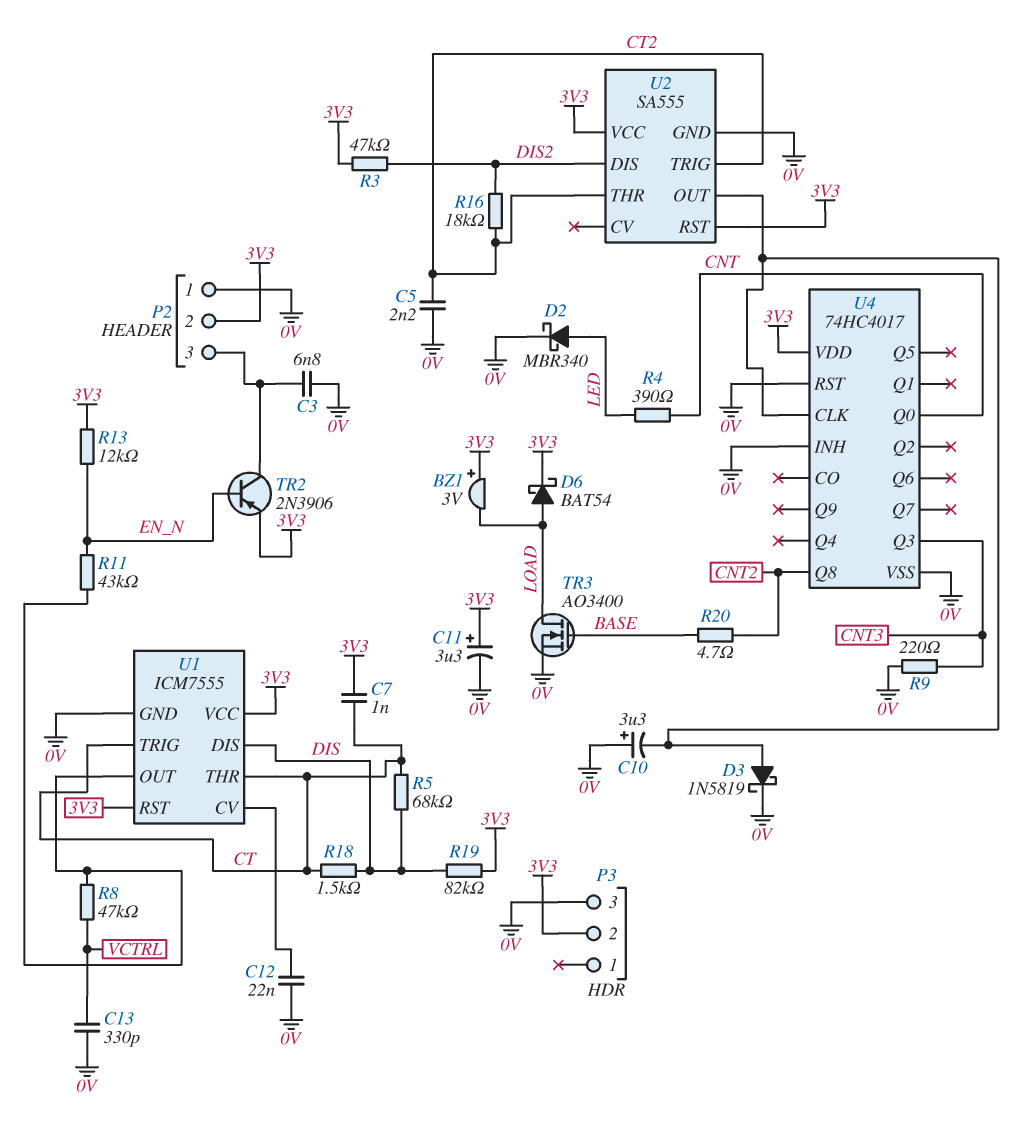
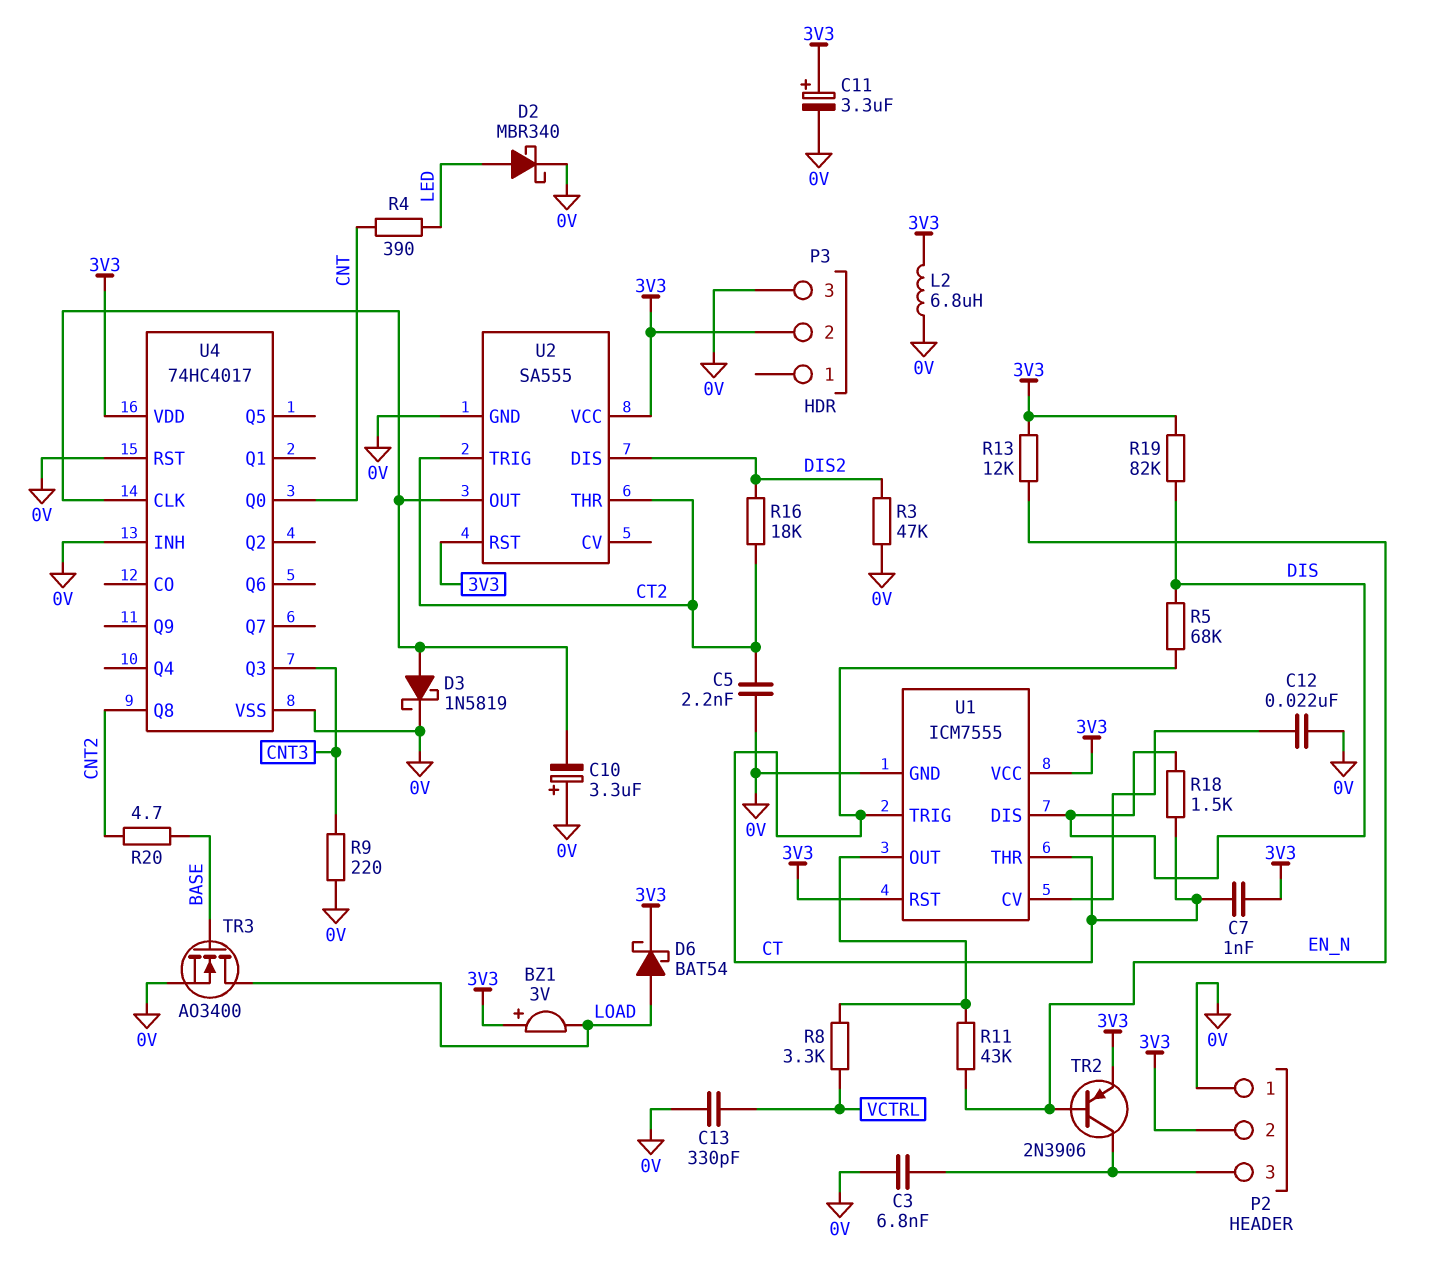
L2: none -> 6.8uH (0V, 3V3)
R3: 47k (3V3, DIS2) -> 47k (0V, DIS2)
R8: 47k (U1/OUT, VCTRL) -> 3.3k (U1/OUT, VCTRL)

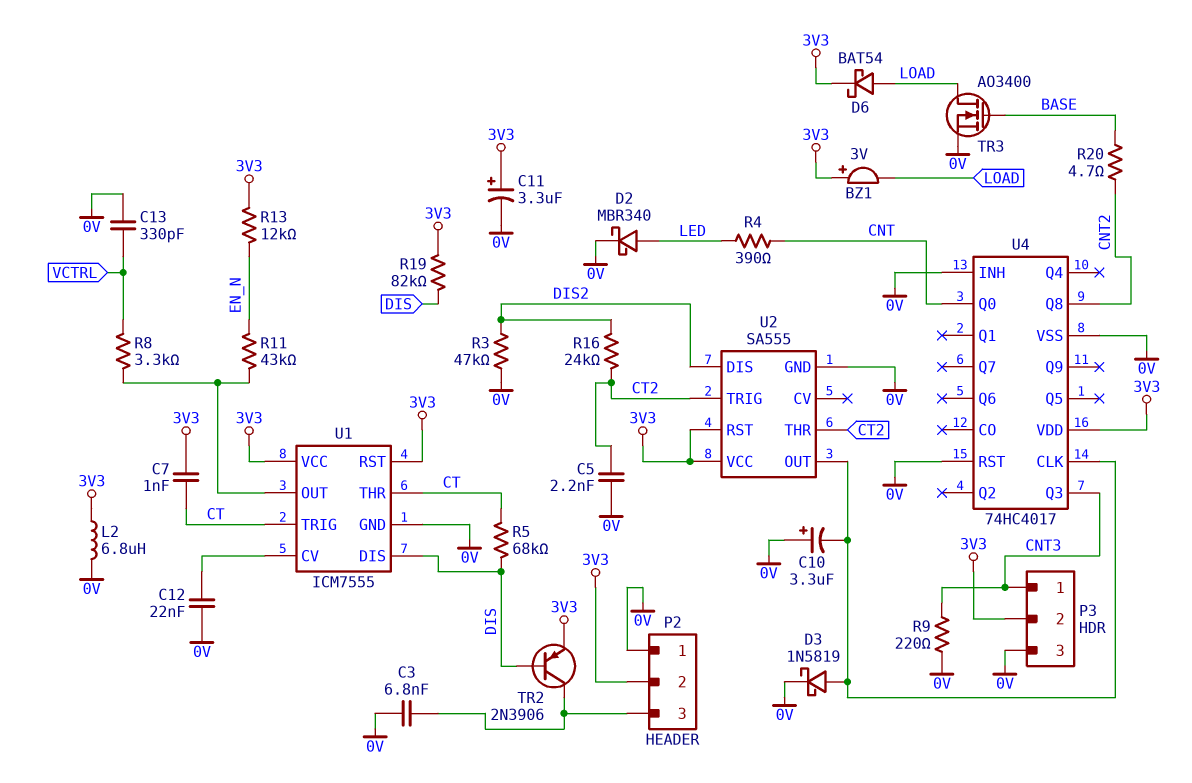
P3 pin 1: none -> CNT3
R16: 18k (CT2, DIS2) -> 24k (CT2, DIS2)
R18: 1.5k (CT, DIS) -> none
TR2: PNP 2N3906 (B EN_N, C P2/3, E 3V3) -> PNP 2N3906 (B DIS, C P2/3, E 3V3)

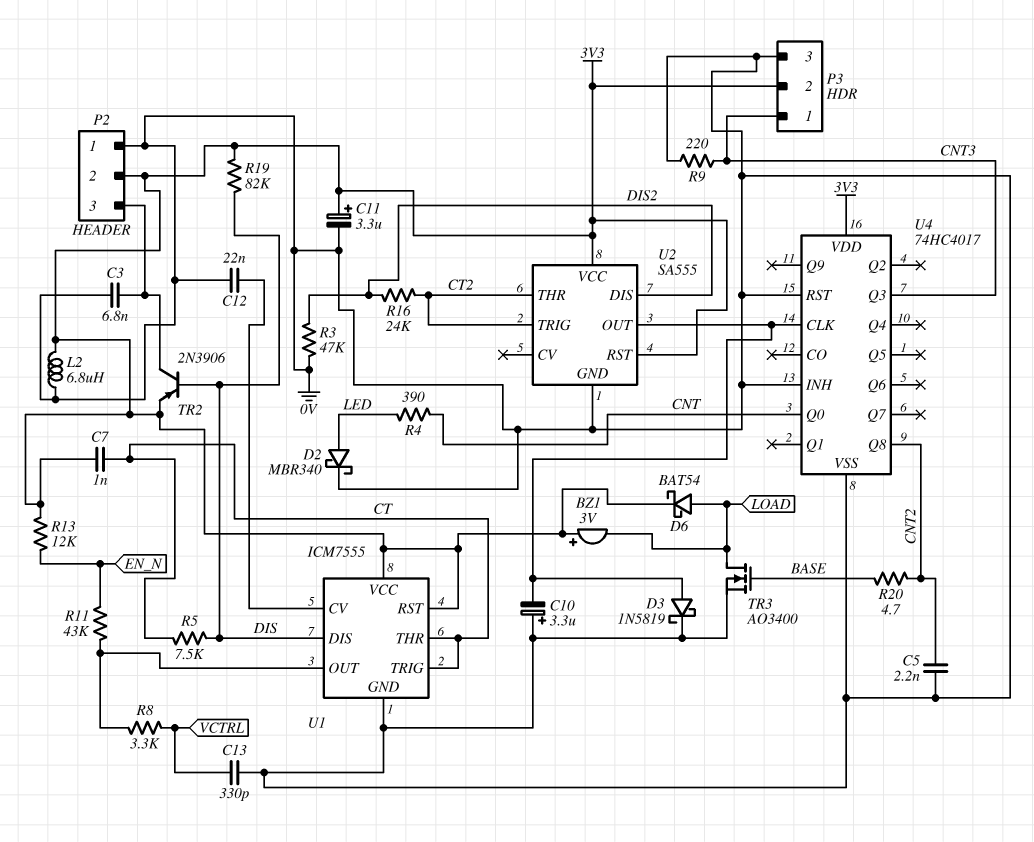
C5: 2.2nF (0V, CT2) -> 2.2nF (0V, CNT2)
R5: 68k (CT, DIS) -> 7.5k (CT, DIS)

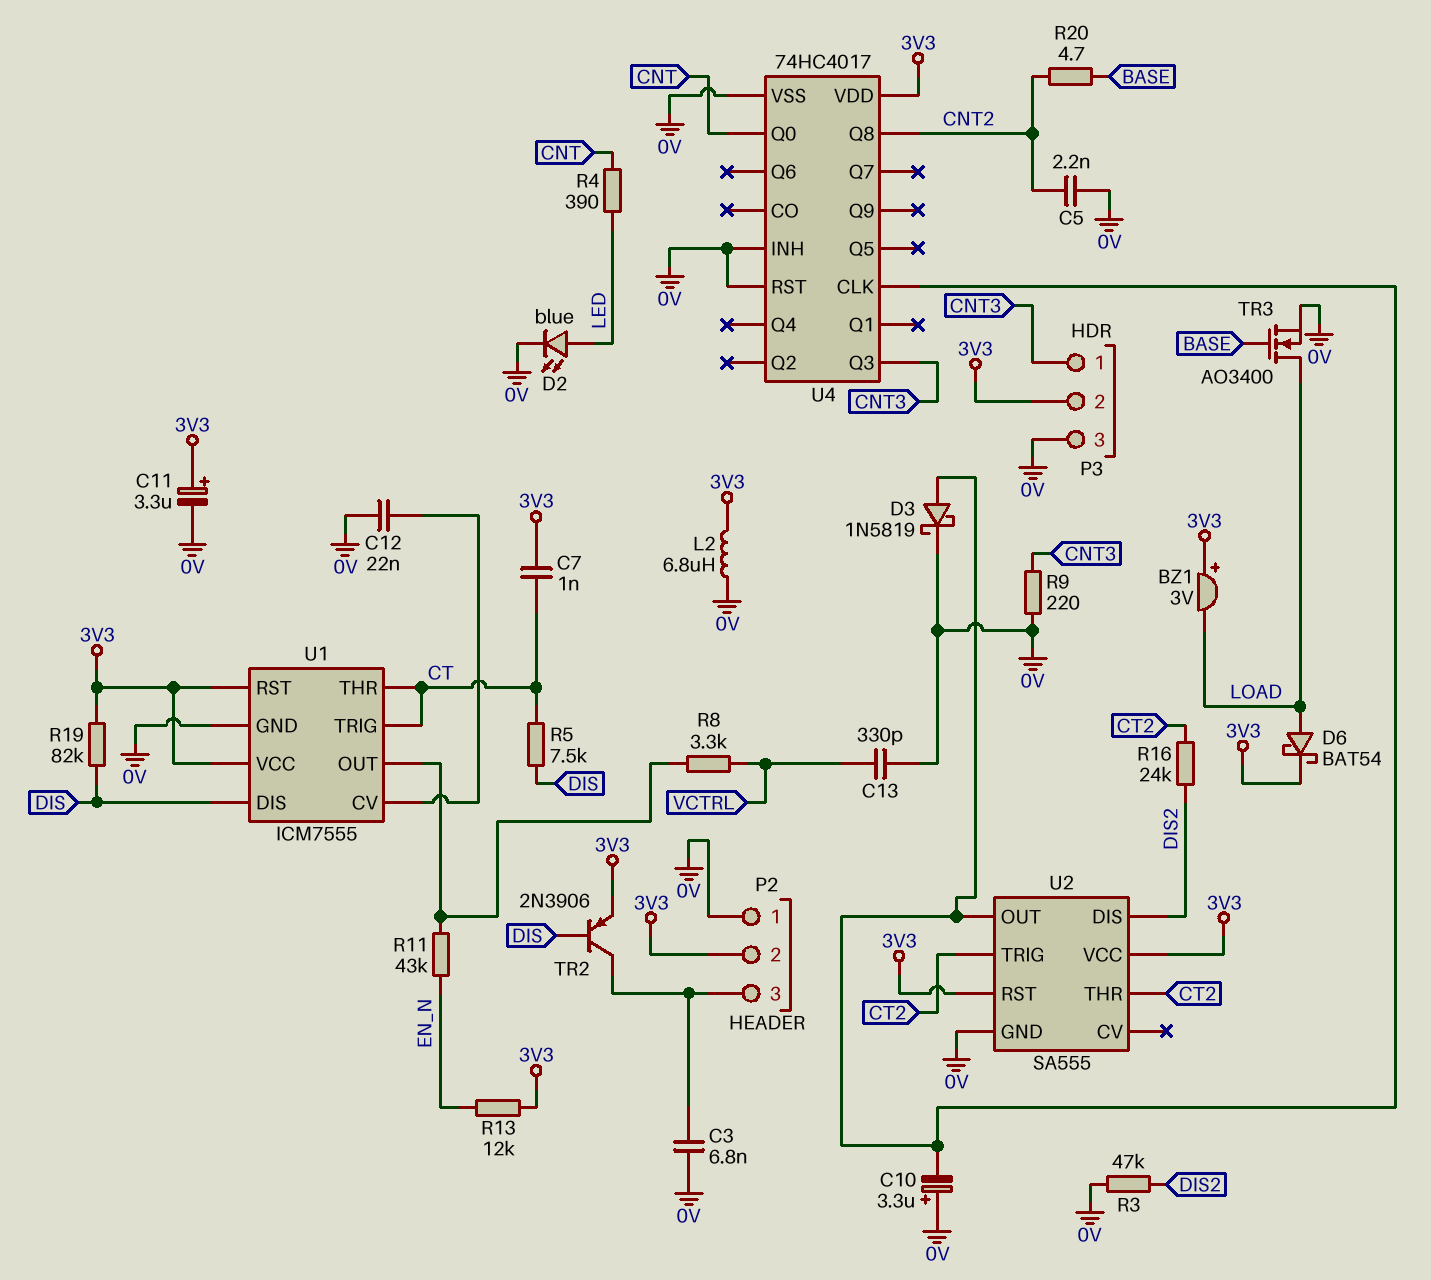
D2: schottky MBR340 (A LED, K 0V) -> LED blue (A LED, K 0V)

